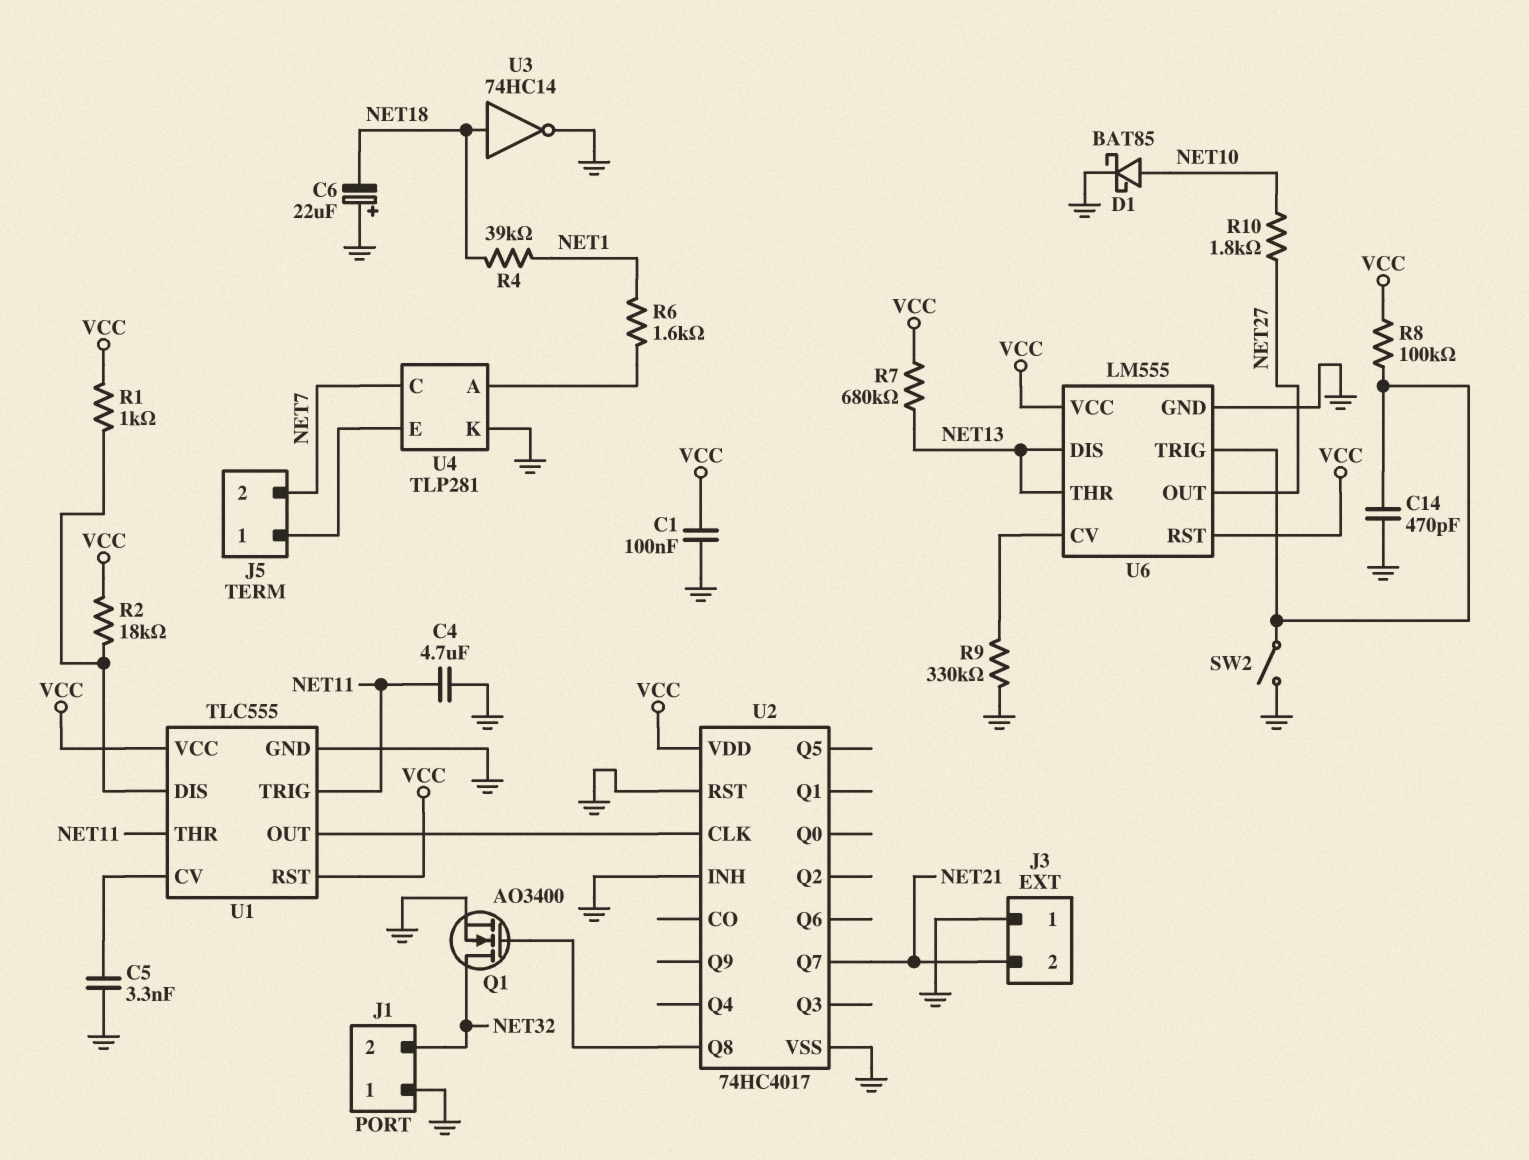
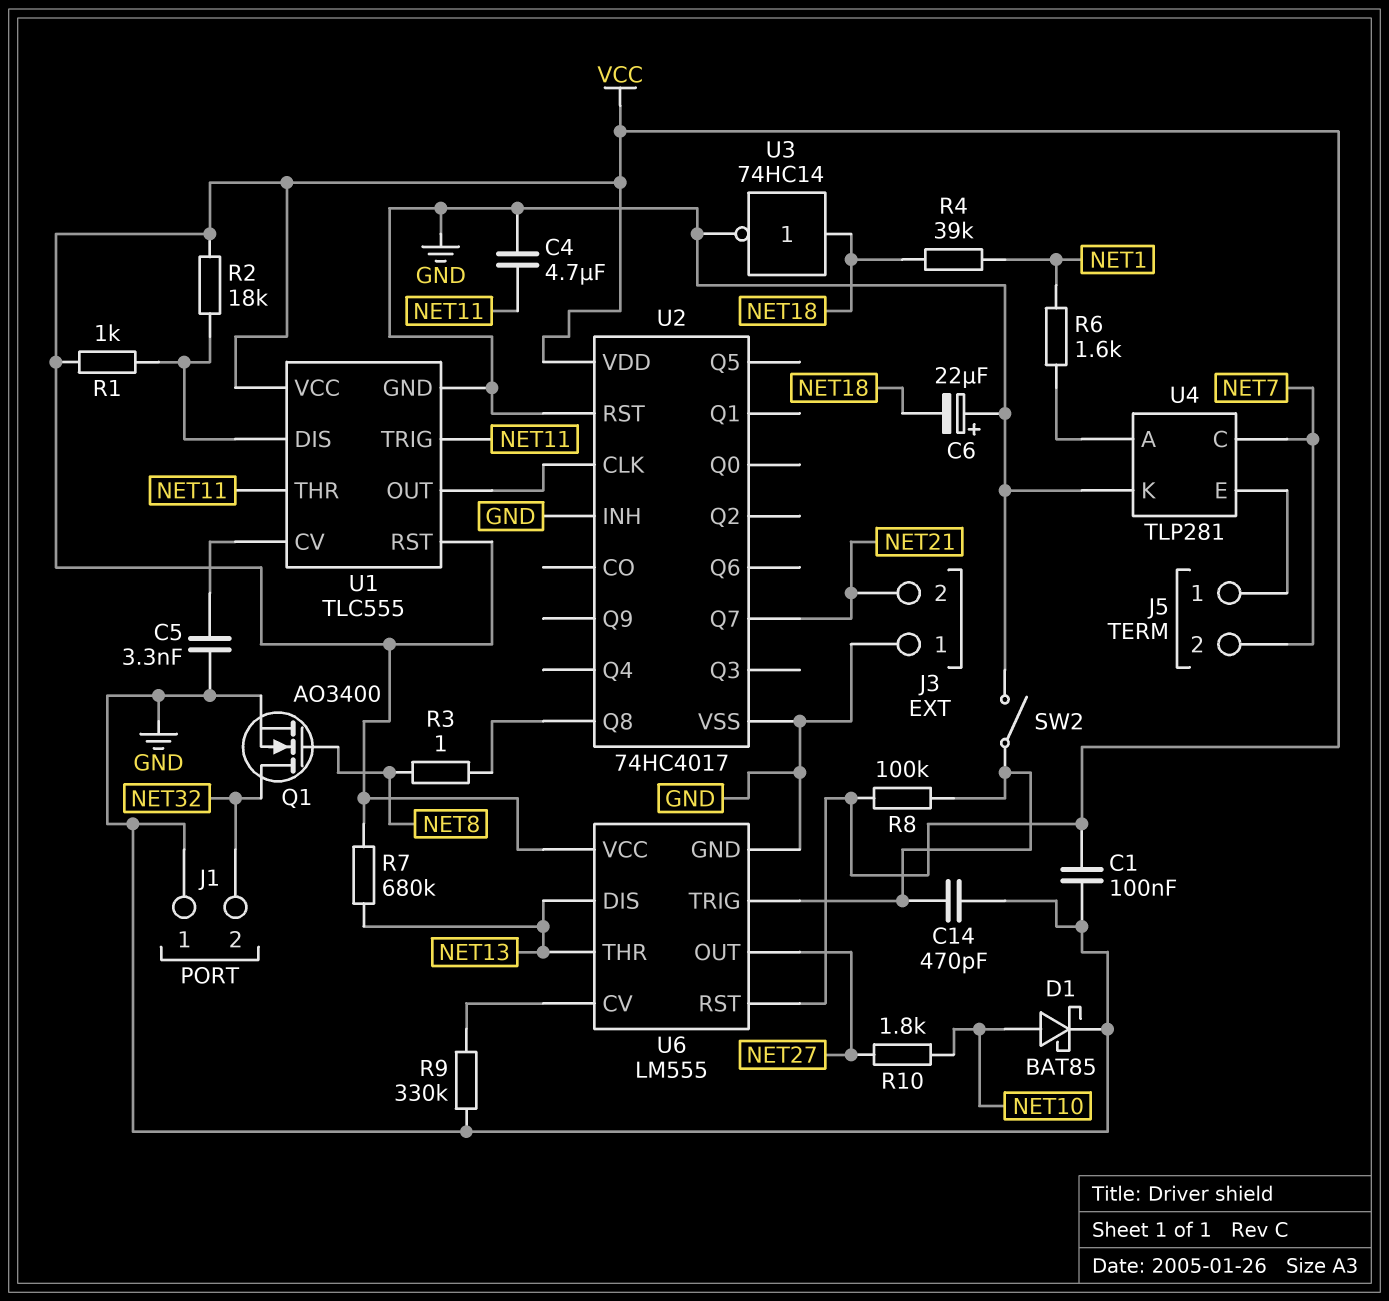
Q1: NMOS AO3400 (G U2/Q8, D NET32, S GND) -> NMOS AO3400 (G NET8, D NET32, S GND)
R3: none -> 1 (NET8, U2/Q8)

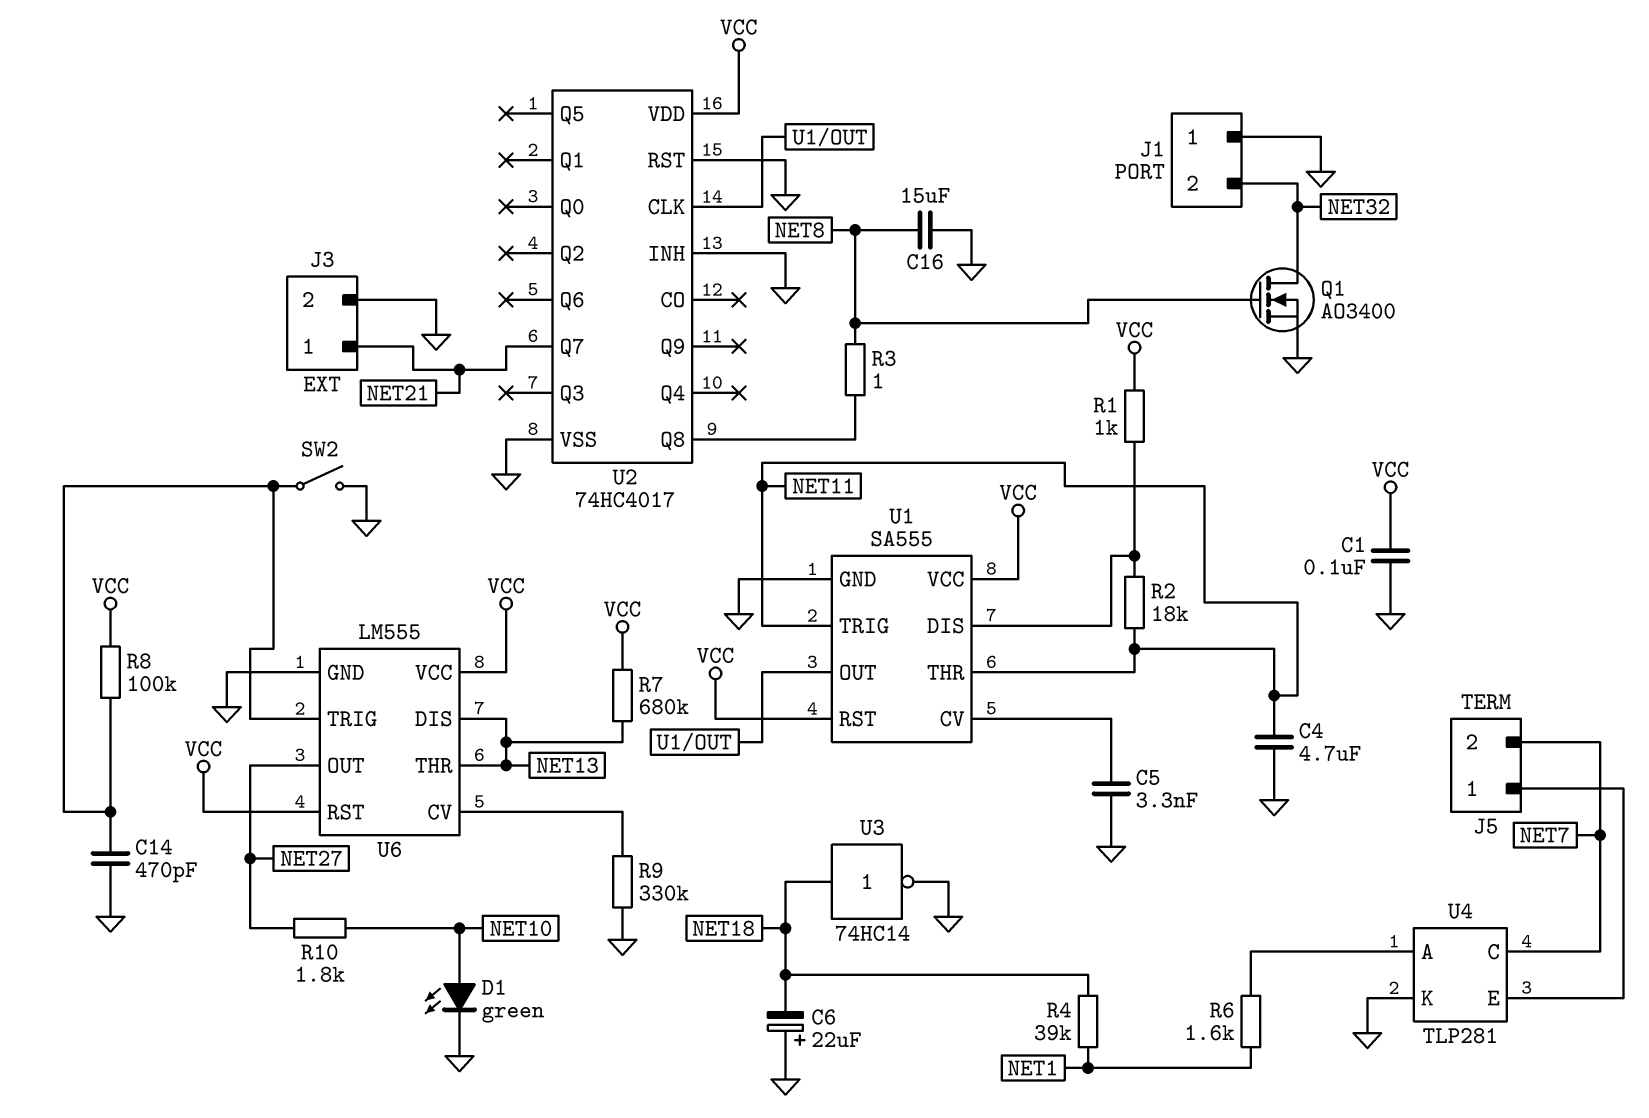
C16: none -> 15uF (GND, NET8)
D1: schottky BAT85 (A NET10, K GND) -> LED green (A NET10, K GND)
J3 pin 1: GND -> NET21
J3 pin 2: NET21 -> GND
R2: 18k (U1/DIS, VCC) -> 18k (NET11, U1/DIS)
U1: TLC555 -> SA555

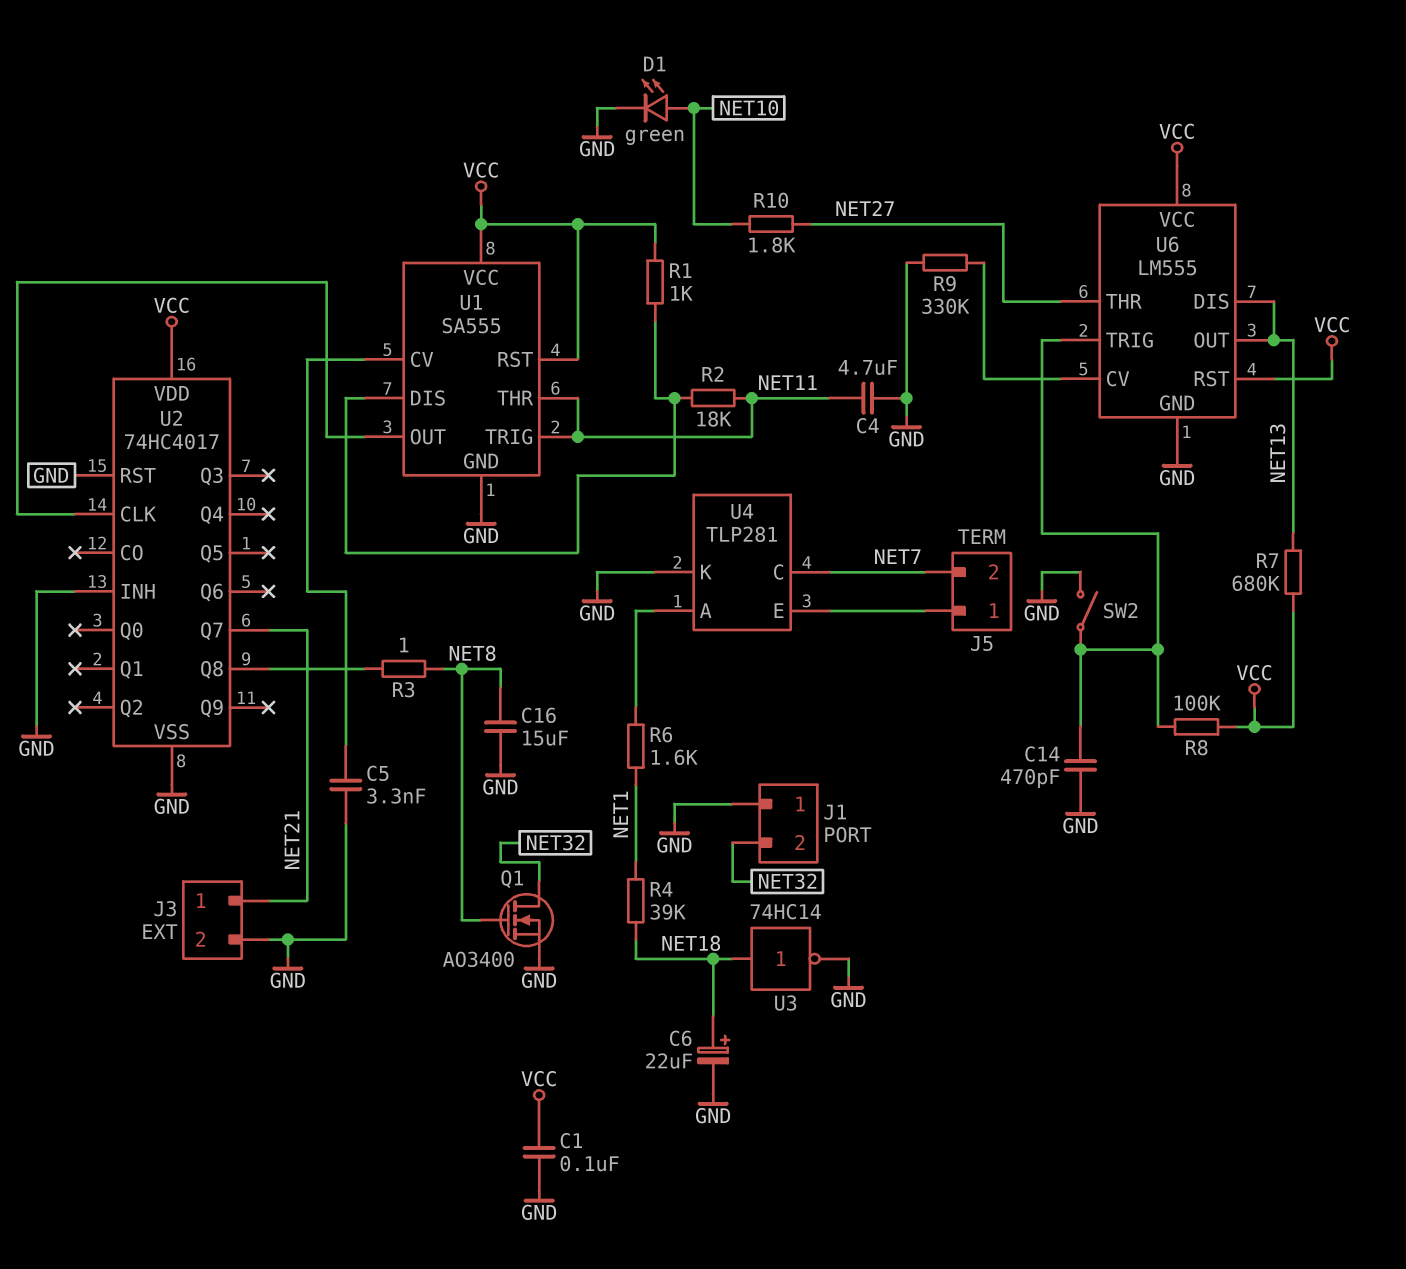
C6: 22uF (plus GND, minus NET18) -> 22uF (plus NET18, minus GND)
U6 pin OUT: NET27 -> NET13
U6 pin THR: NET13 -> NET27

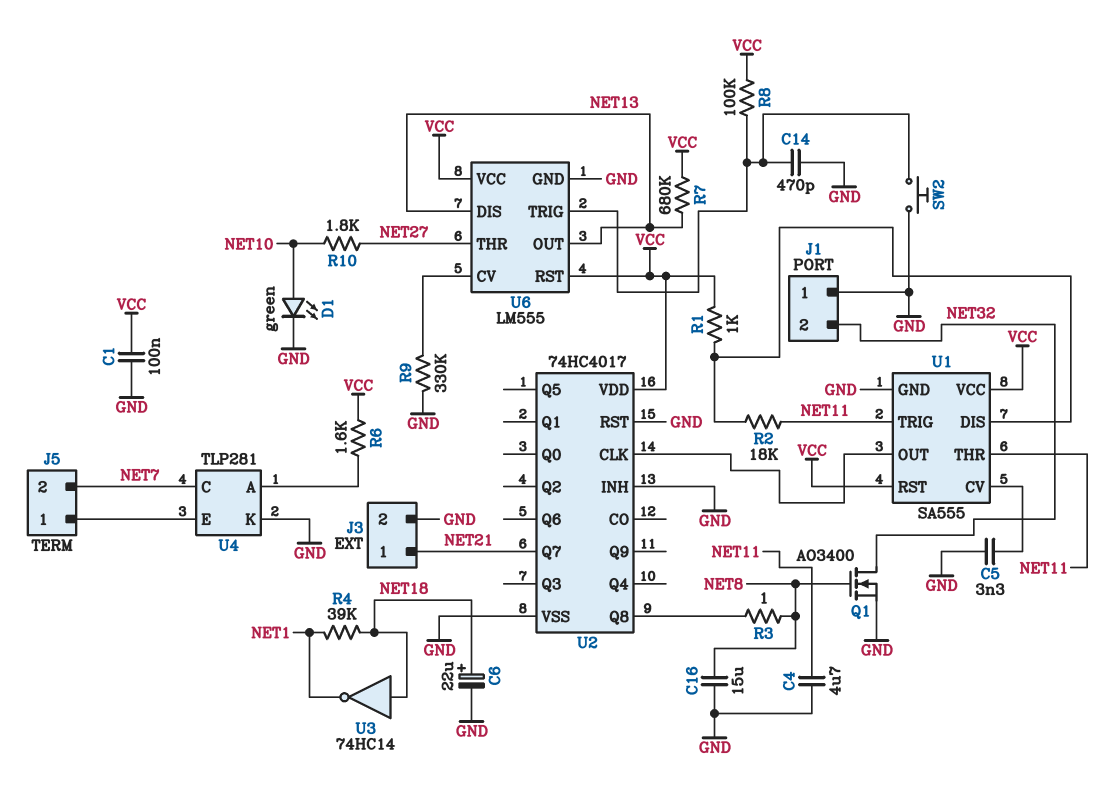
R6: 1.6k (NET1, U4/A) -> 1.6k (U4/A, VCC)
SW2: switch (GND, U6/TRIG) -> button (GND, U6/TRIG)
U3: NOT 74HC14 (in NET18, out GND) -> NOT 74HC14 (in NET18, out NET1)

